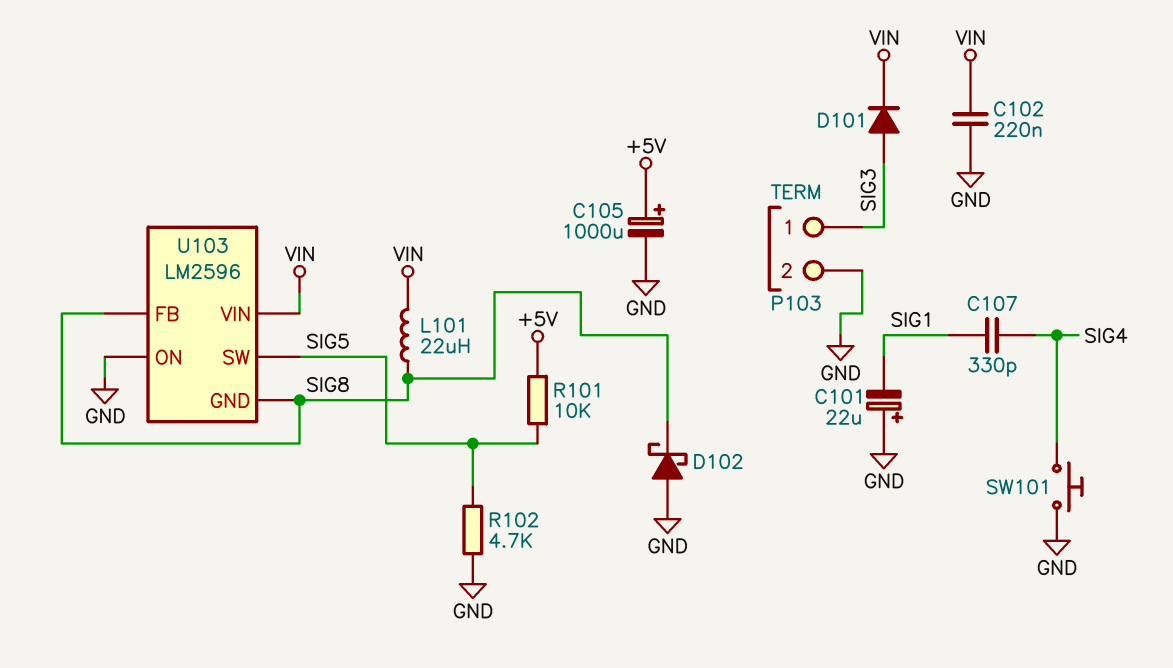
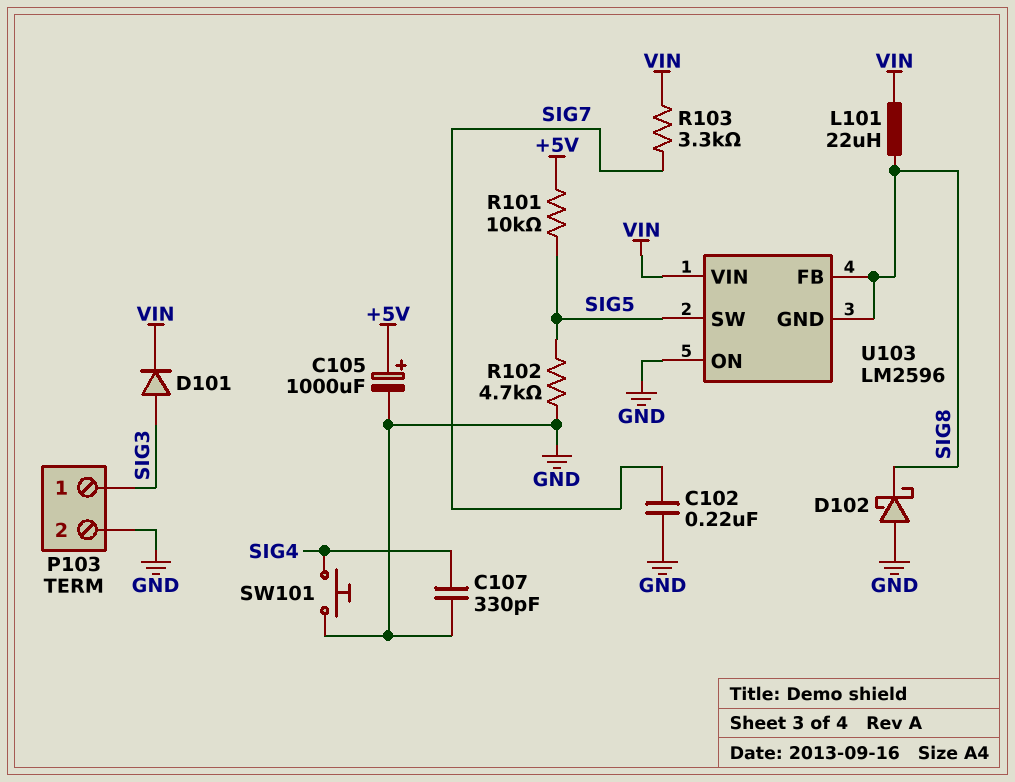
C101: 22uF (plus GND, minus SIG1) -> none
C102: 220nF (GND, VIN) -> 220nF (GND, SIG7)
C107: 330pF (SIG1, SIG4) -> 330pF (GND, SIG4)
R103: none -> 3.3k (SIG7, VIN)

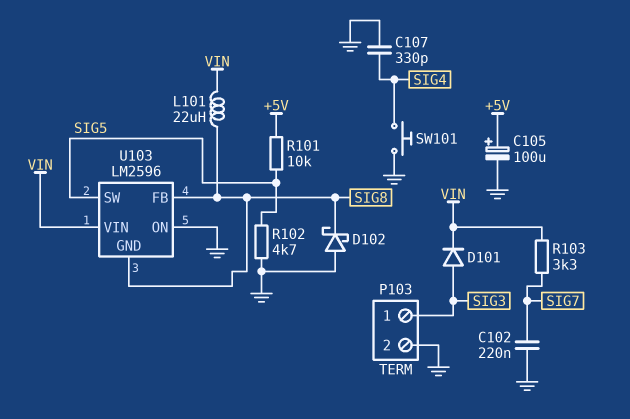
C105: 1000uF (plus +5V, minus GND) -> 100uF (plus +5V, minus GND)

